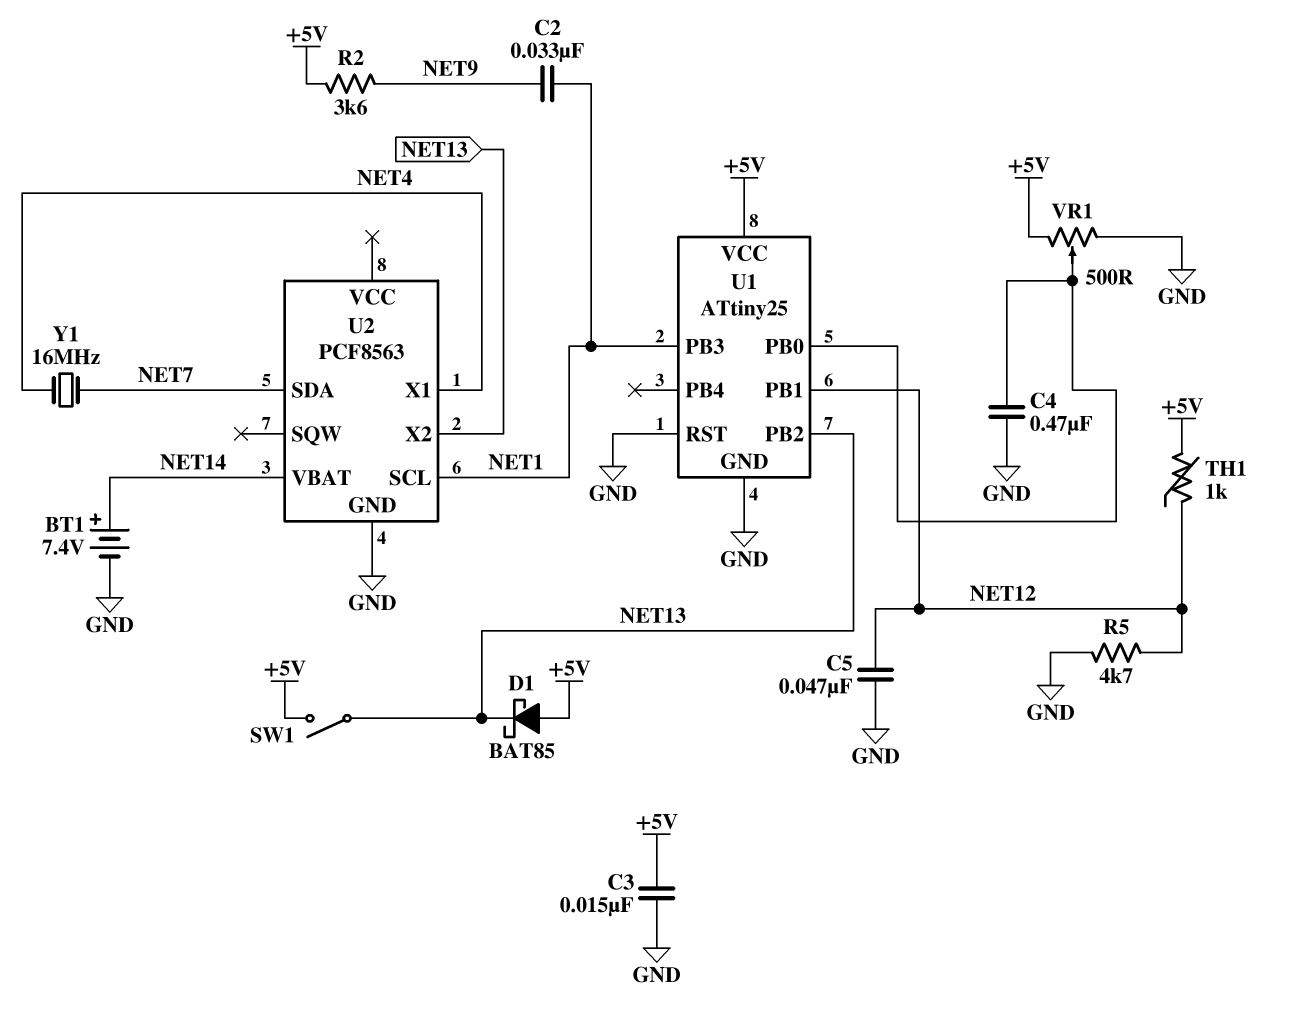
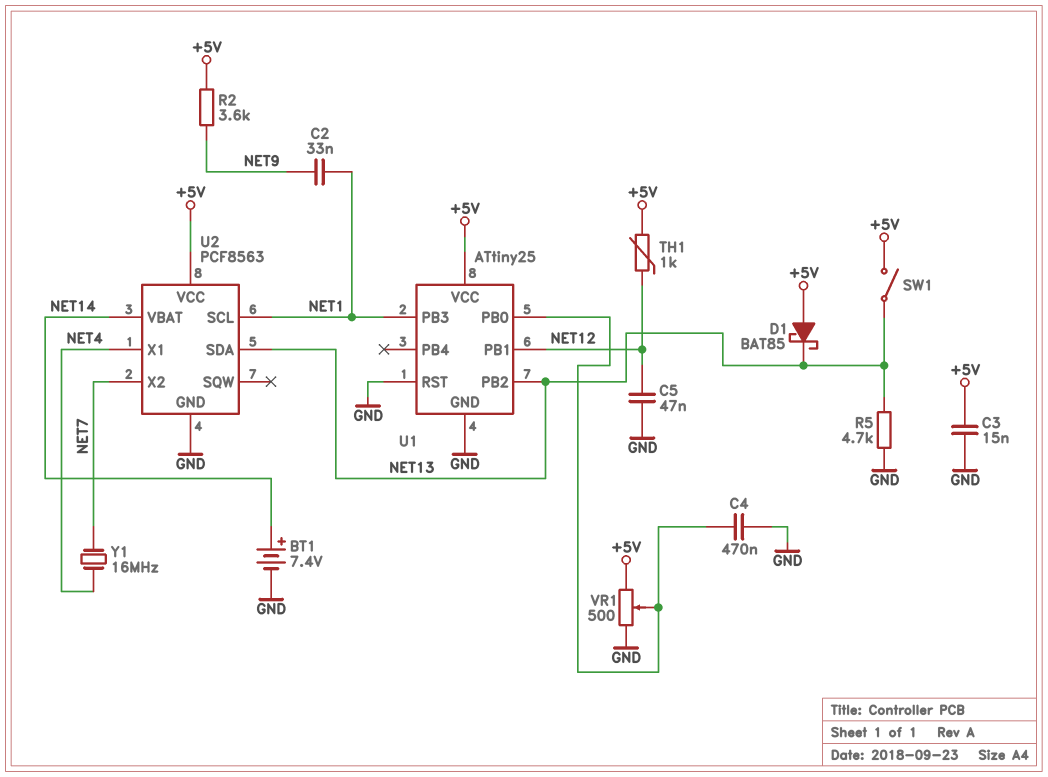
R5: 4.7k (GND, NET12) -> 4.7k (GND, NET13)
U2 pin SDA: NET7 -> NET13
U2 pin VCC: none -> +5V
U2 pin X2: NET13 -> NET7

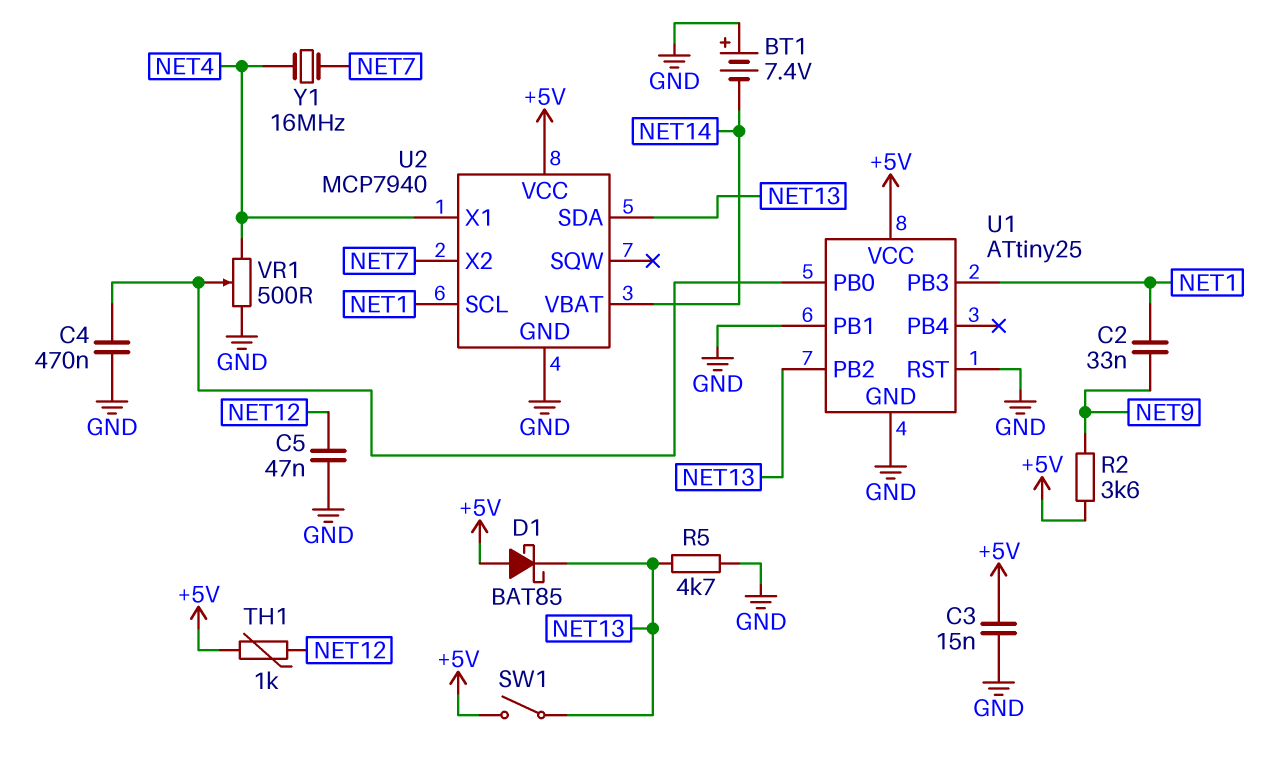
BT1: 7.4V (plus NET14, minus GND) -> 7.4V (plus GND, minus NET14)
U1 pin PB1: NET12 -> GND
U2: PCF8563 -> MCP7940
VR1: 500 (+5V, GND, wiper U1/PB0) -> 500 (GND, NET4, wiper U1/PB0)

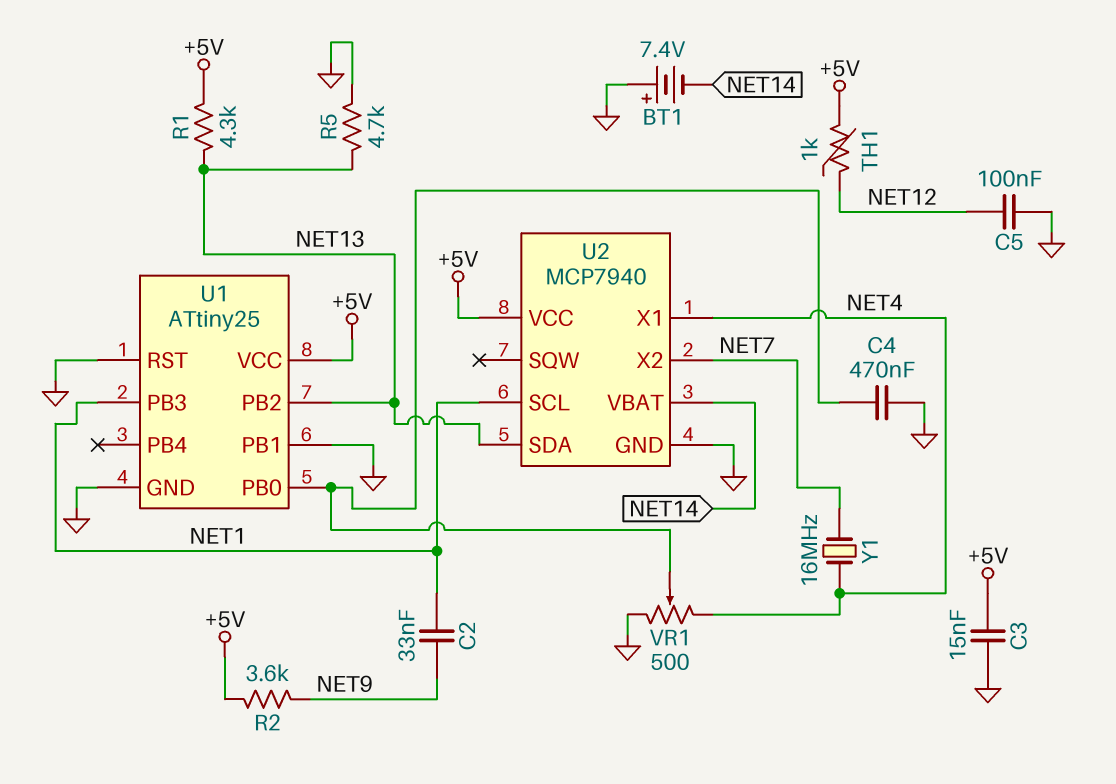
C5: 47nF (GND, NET12) -> 100nF (GND, NET12)
D1: schottky BAT85 (A +5V, K NET13) -> none
R1: none -> 4.3k (+5V, NET13)
SW1: switch (+5V, NET13) -> none

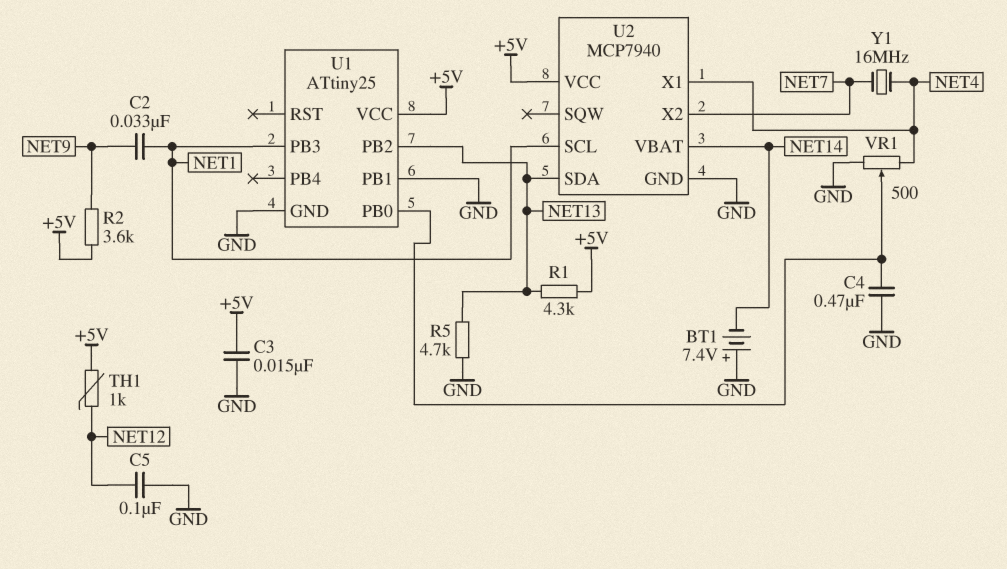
U1 pin RST: GND -> none

